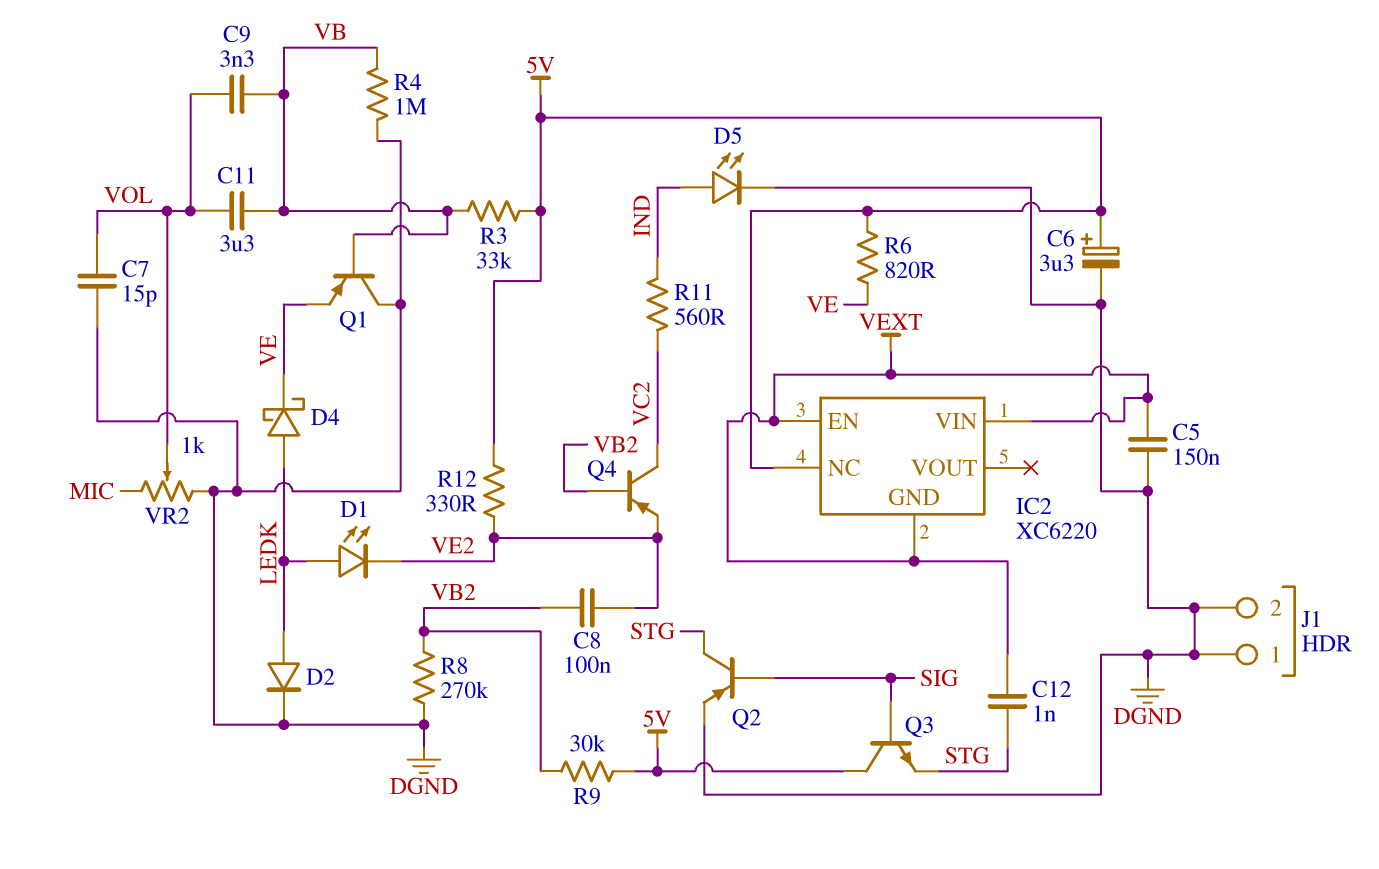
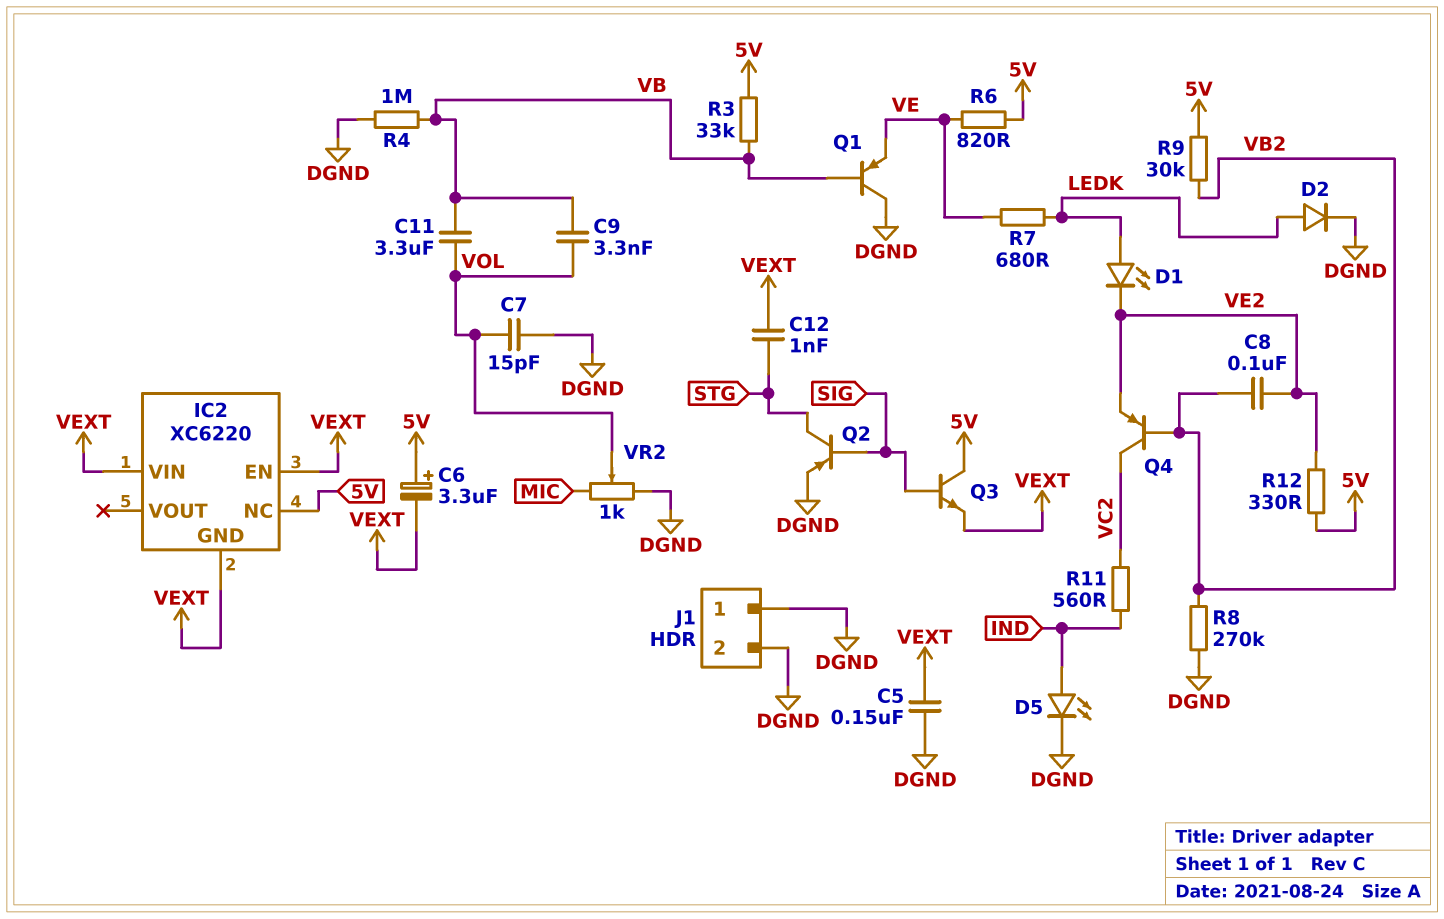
C6: 3.3uF (plus 5V, minus DGND) -> 3.3uF (plus 5V, minus VEXT)
D4: schottky (A LEDK, K VE) -> none
Q3: NPN (B SIG, C 5V, E STG) -> NPN (B SIG, C 5V, E VEXT)
R7: none -> 680 (LEDK, VE)

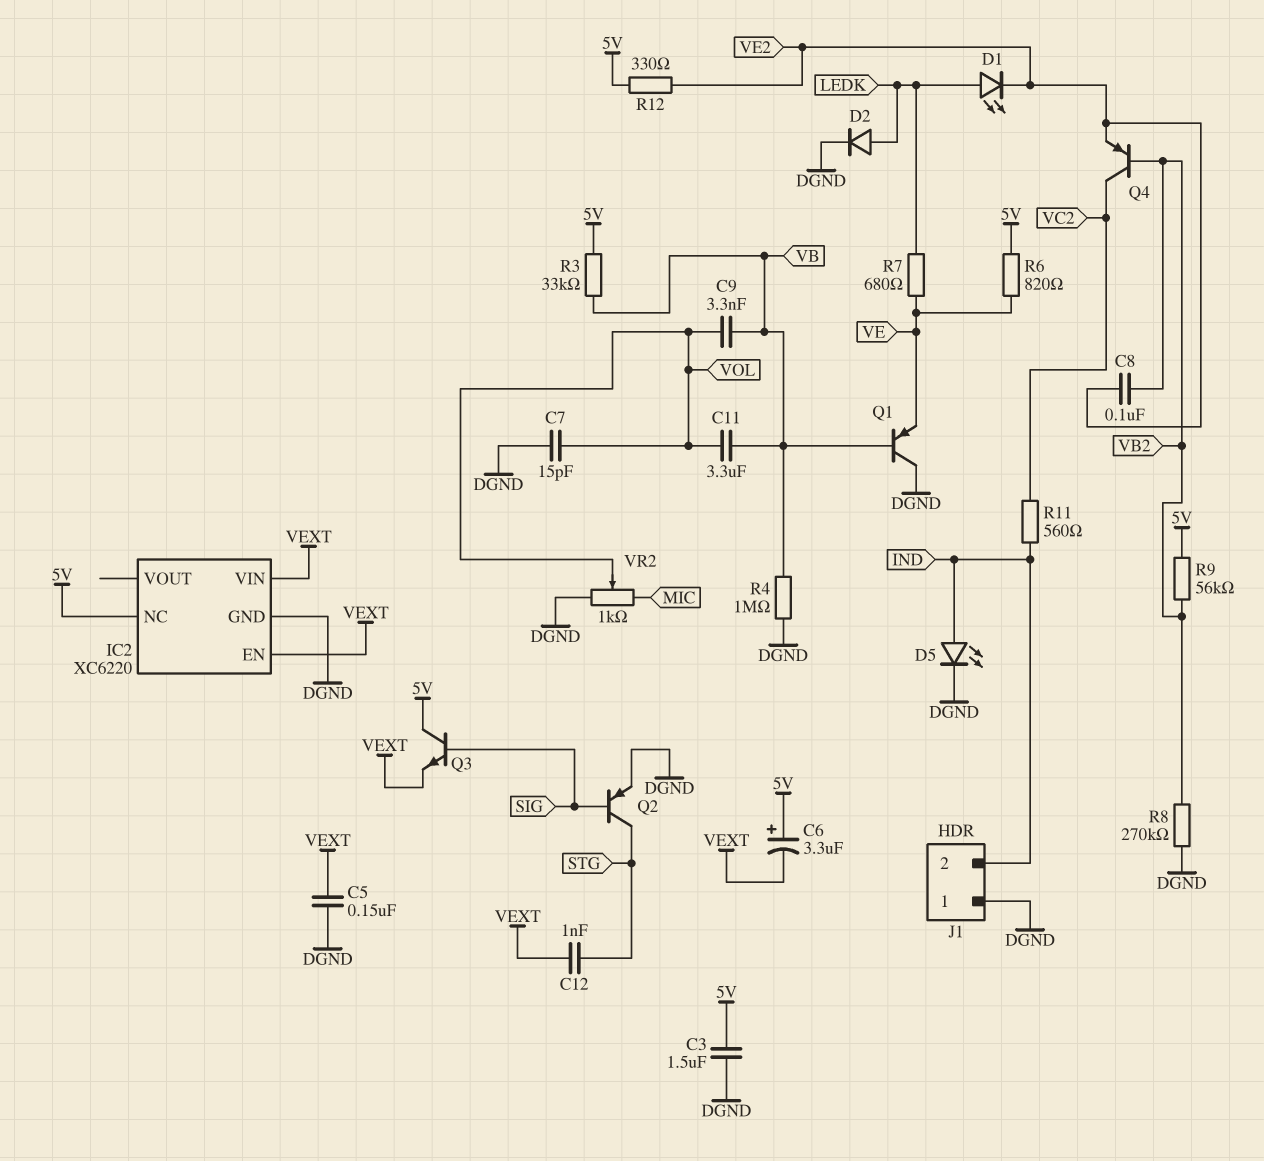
C3: none -> 1.5uF (5V, DGND)
IC2 pin GND: VEXT -> DGND
J1 pin 2: DGND -> IND
R9: 30k (5V, VB2) -> 56k (5V, VB2)

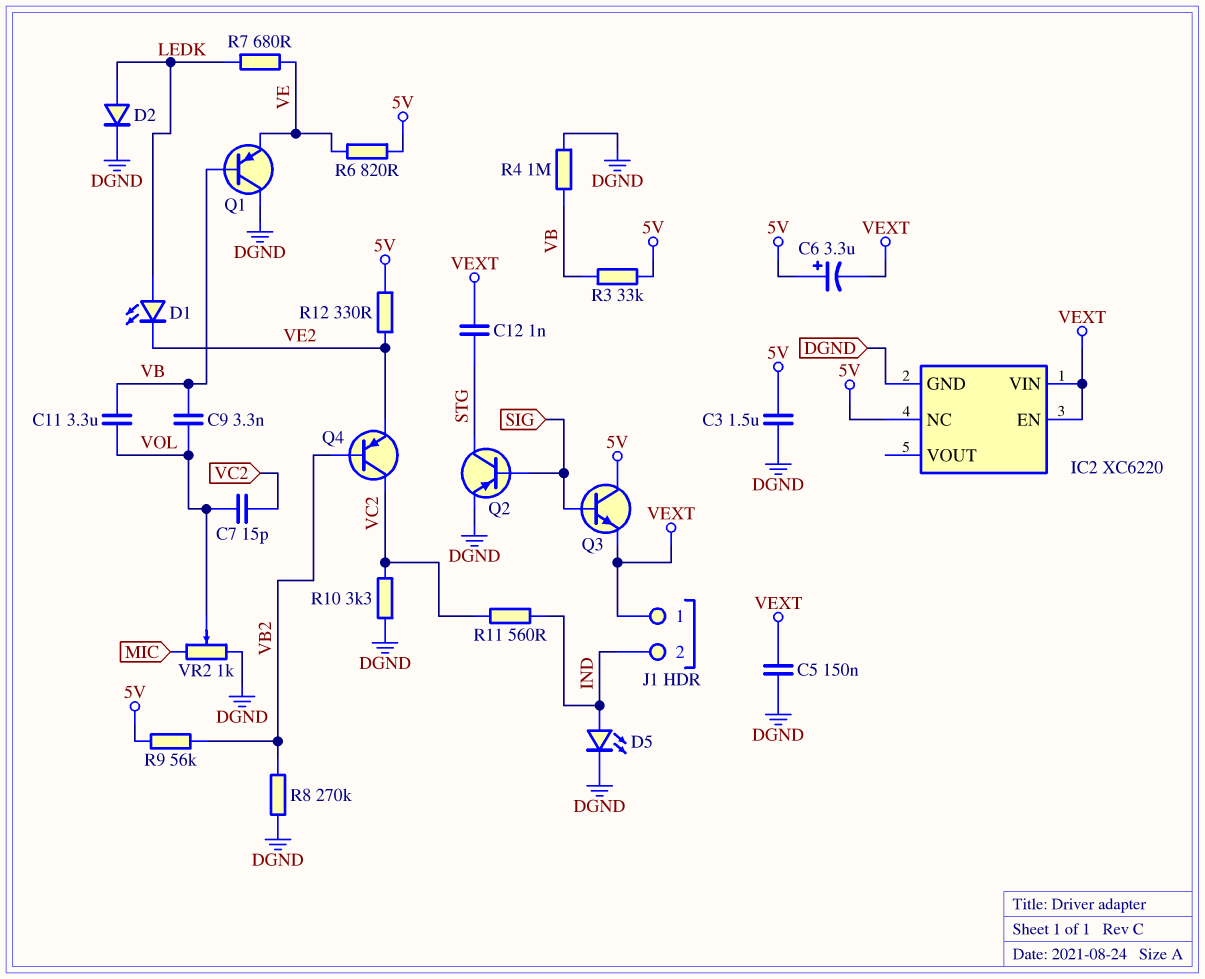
C7: 15pF (DGND, VOL) -> 15pF (VC2, VOL)
C8: 100nF (VB2, VE2) -> none
J1 pin 1: DGND -> VEXT
R10: none -> 3.3k (DGND, VC2)

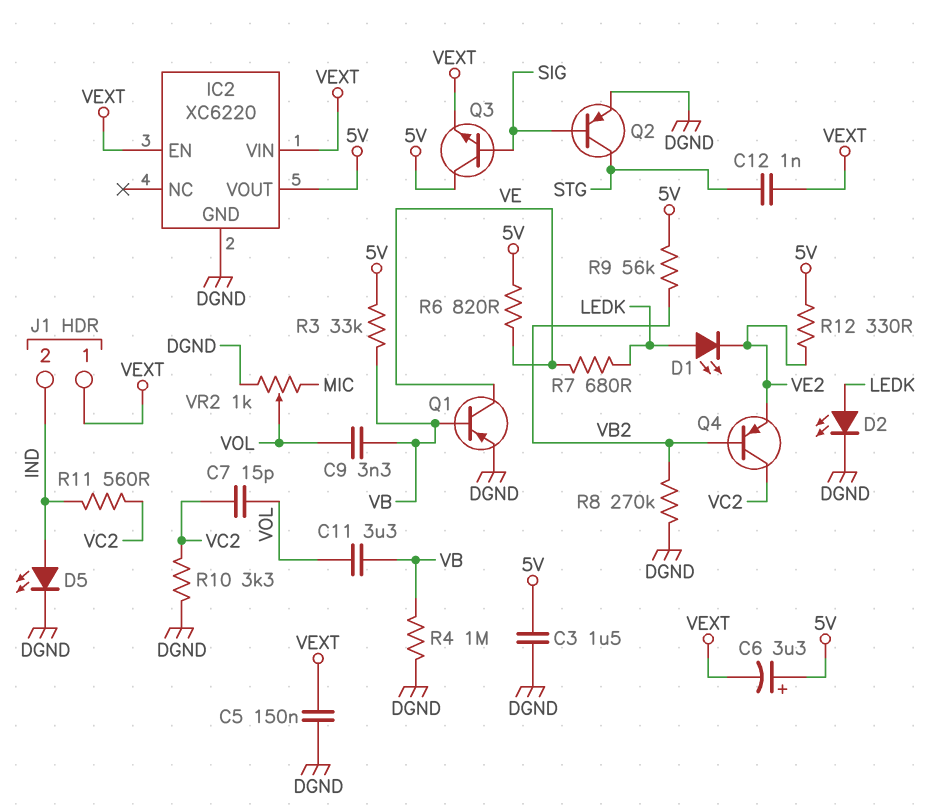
D2: diode (A LEDK, K DGND) -> LED (A LEDK, K DGND)
IC2 pin NC: 5V -> none
IC2 pin VOUT: none -> 5V
Q1: PNP (B VB, C DGND, E VE) -> PNP (B VB, C VE, E DGND)

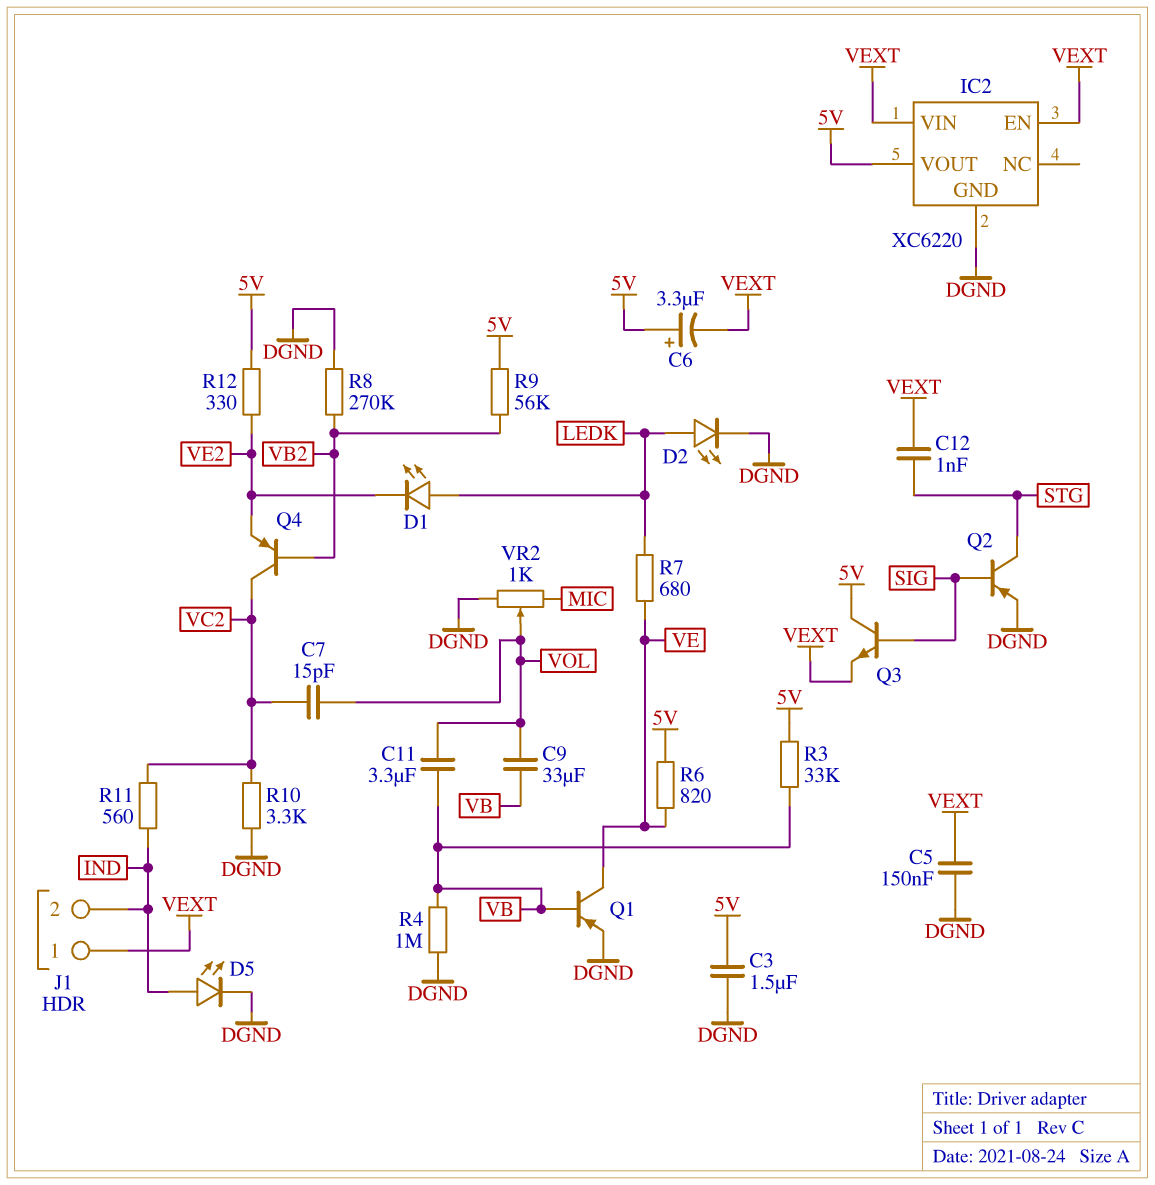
C9: 3.3nF (VB, VOL) -> 33uF (VB, VOL)

